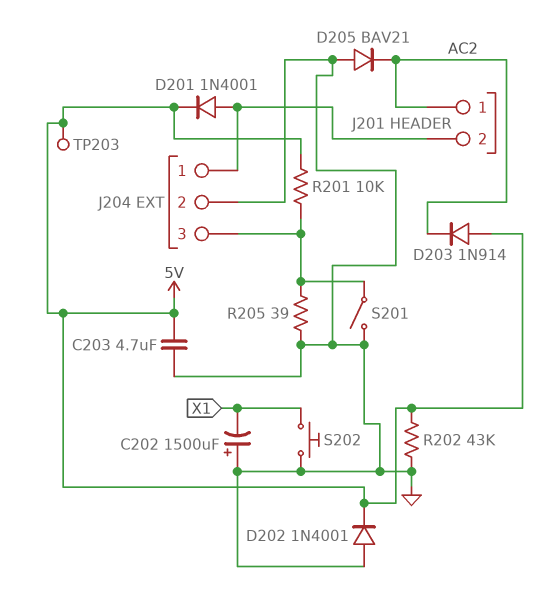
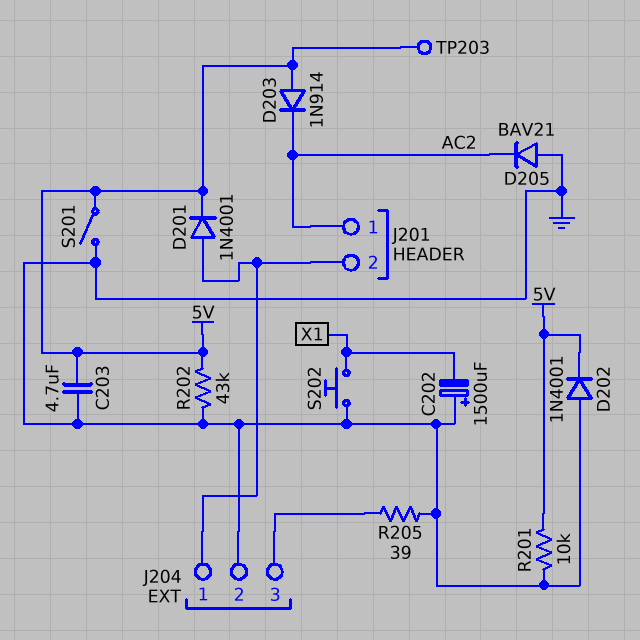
R201: 10k (5V, J204/3) -> 10k (5V, GND)
S201: switch (GND, J204/3) -> switch (5V, GND)

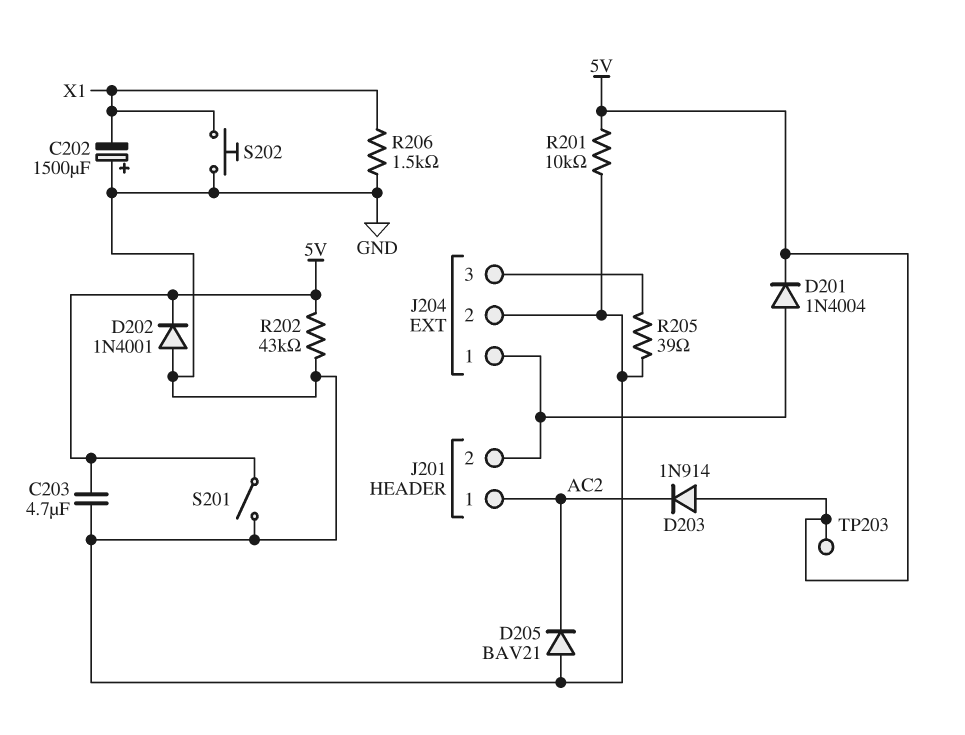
D201: diode 1N4001 (A J201/2, K 5V) -> diode 1N4004 (A J201/2, K 5V)
R206: none -> 1.5k (GND, X1)

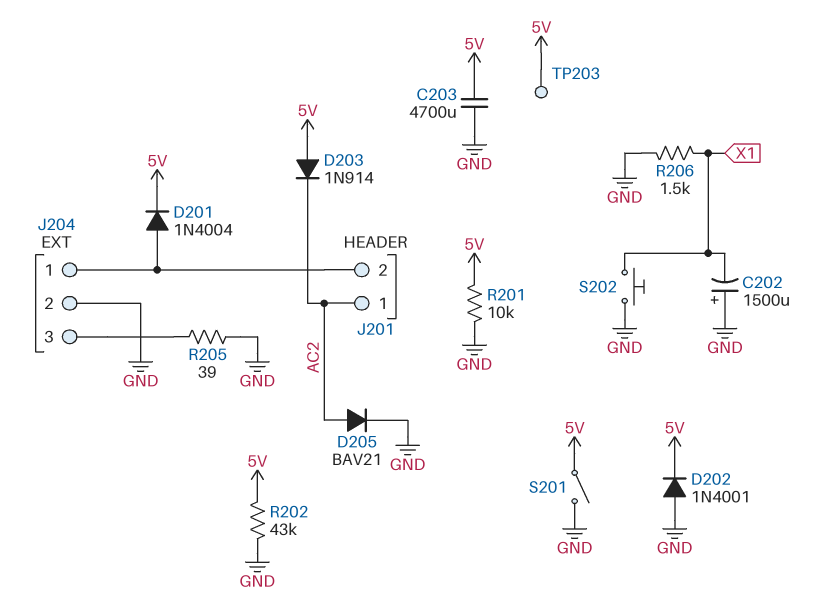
C203: 4.7uF (5V, GND) -> 4700uF (5V, GND)
D205: diode BAV21 (A GND, K AC2) -> diode BAV21 (A AC2, K GND)

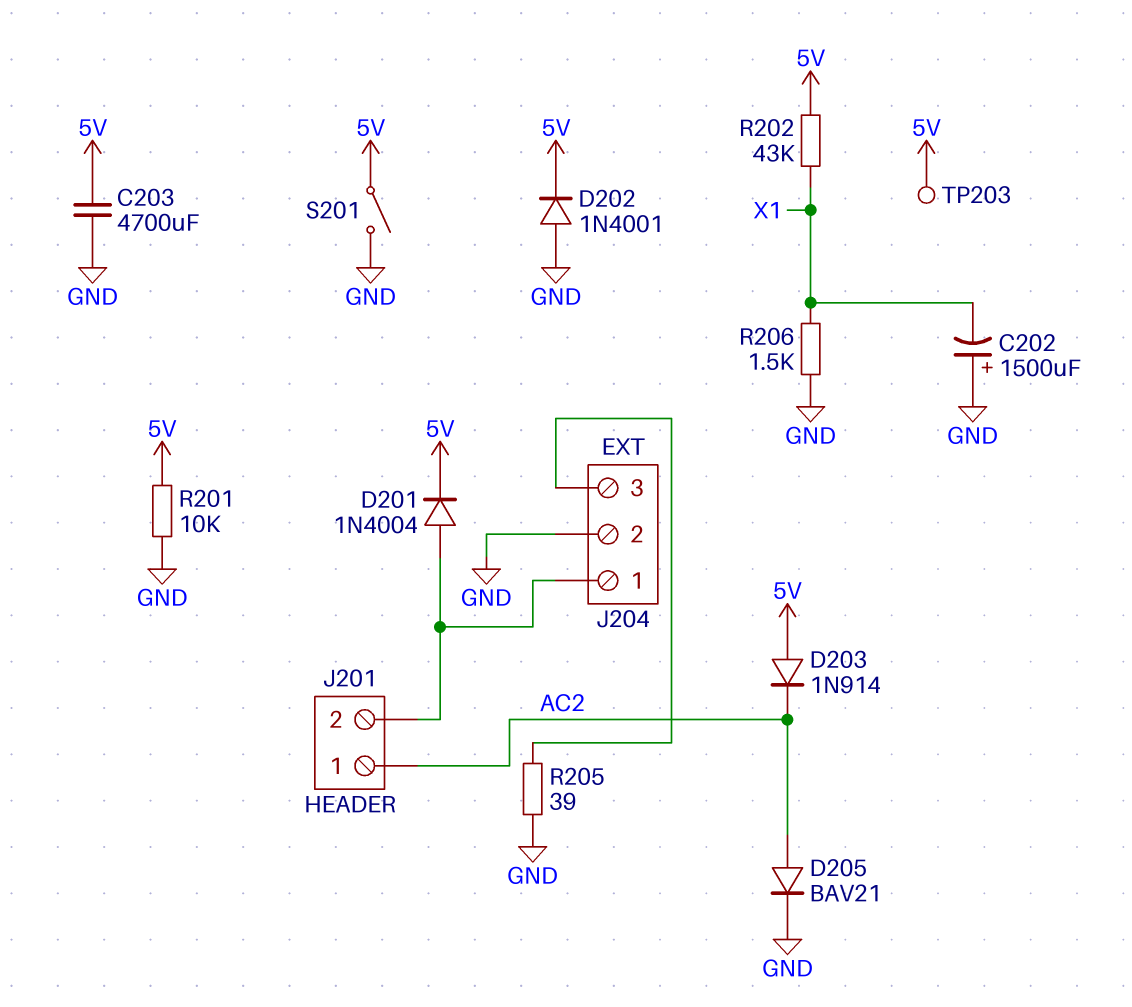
R202: 43k (5V, GND) -> 43k (5V, X1)
S202: button (GND, X1) -> none

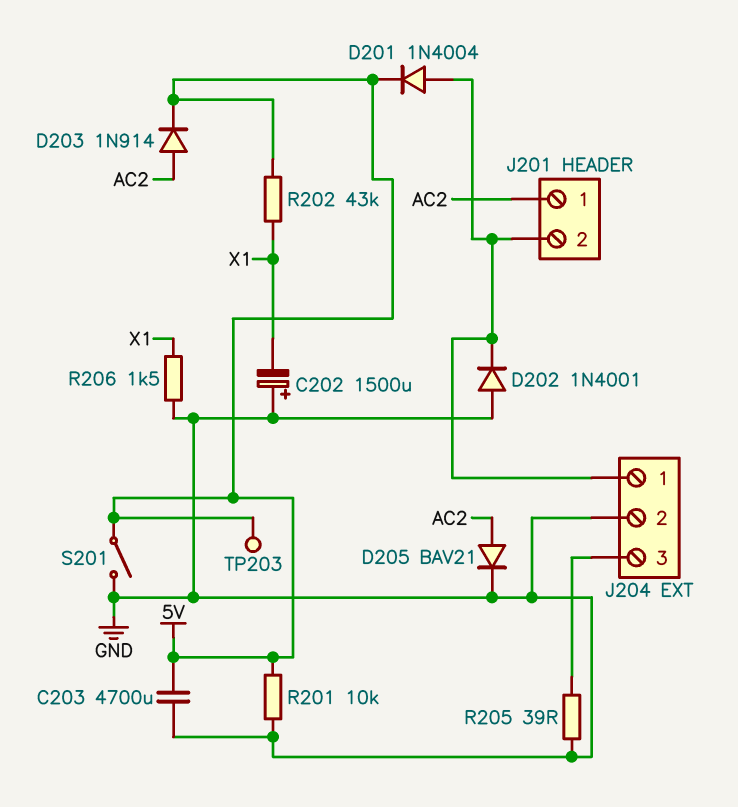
D202: diode 1N4001 (A GND, K 5V) -> diode 1N4001 (A GND, K J201/2)
D203: diode 1N914 (A 5V, K AC2) -> diode 1N914 (A AC2, K 5V)

